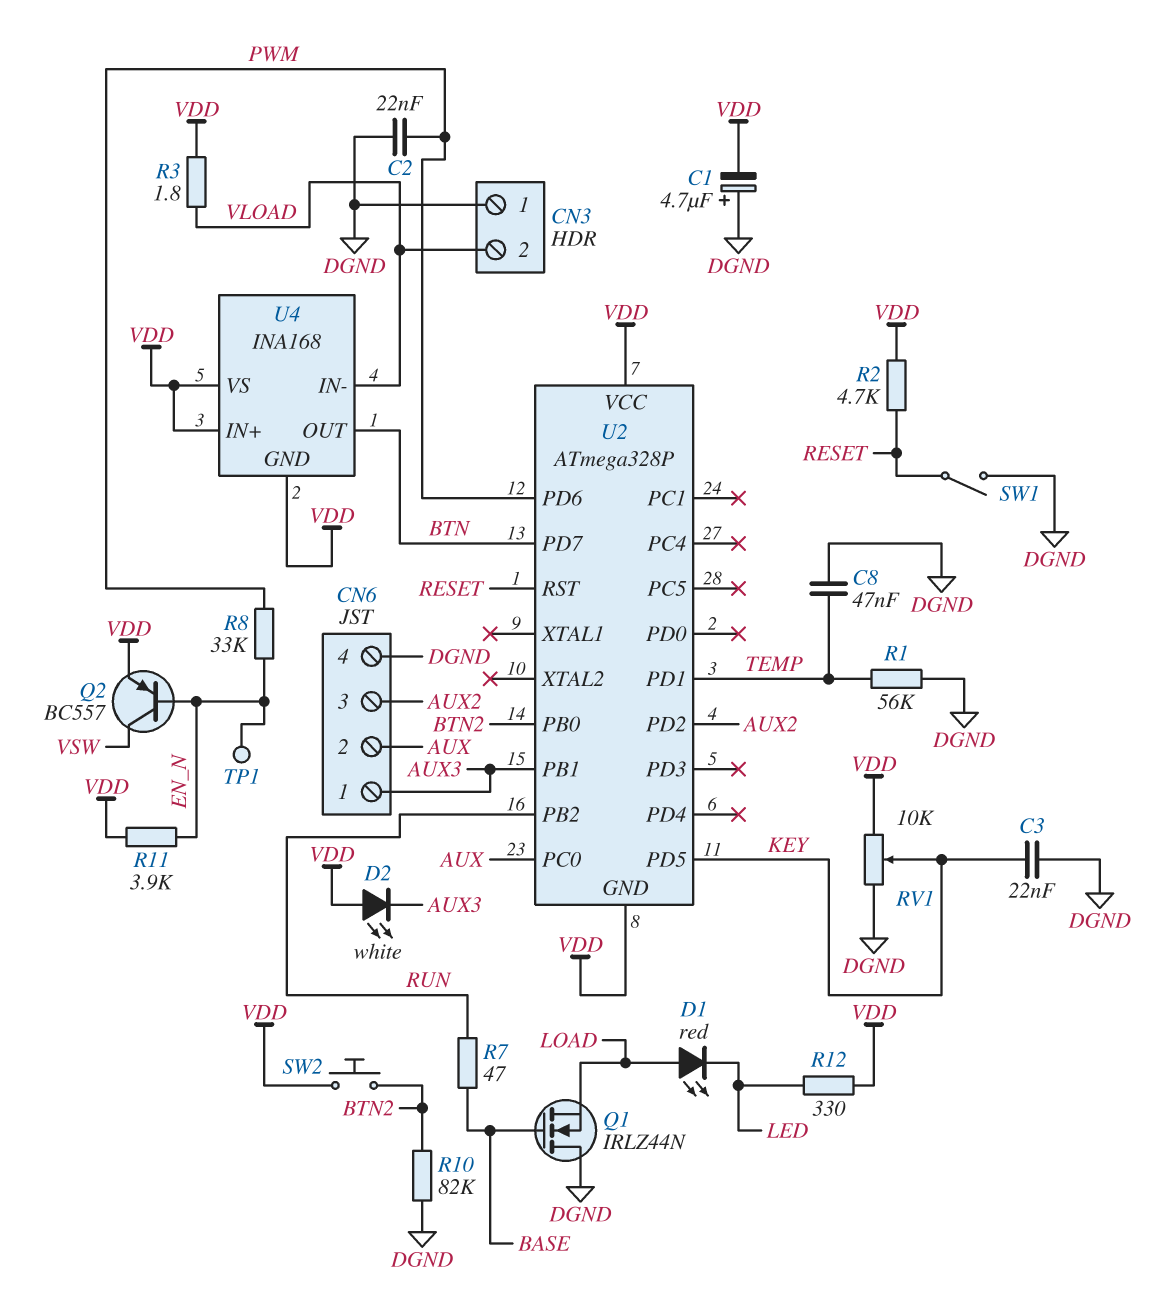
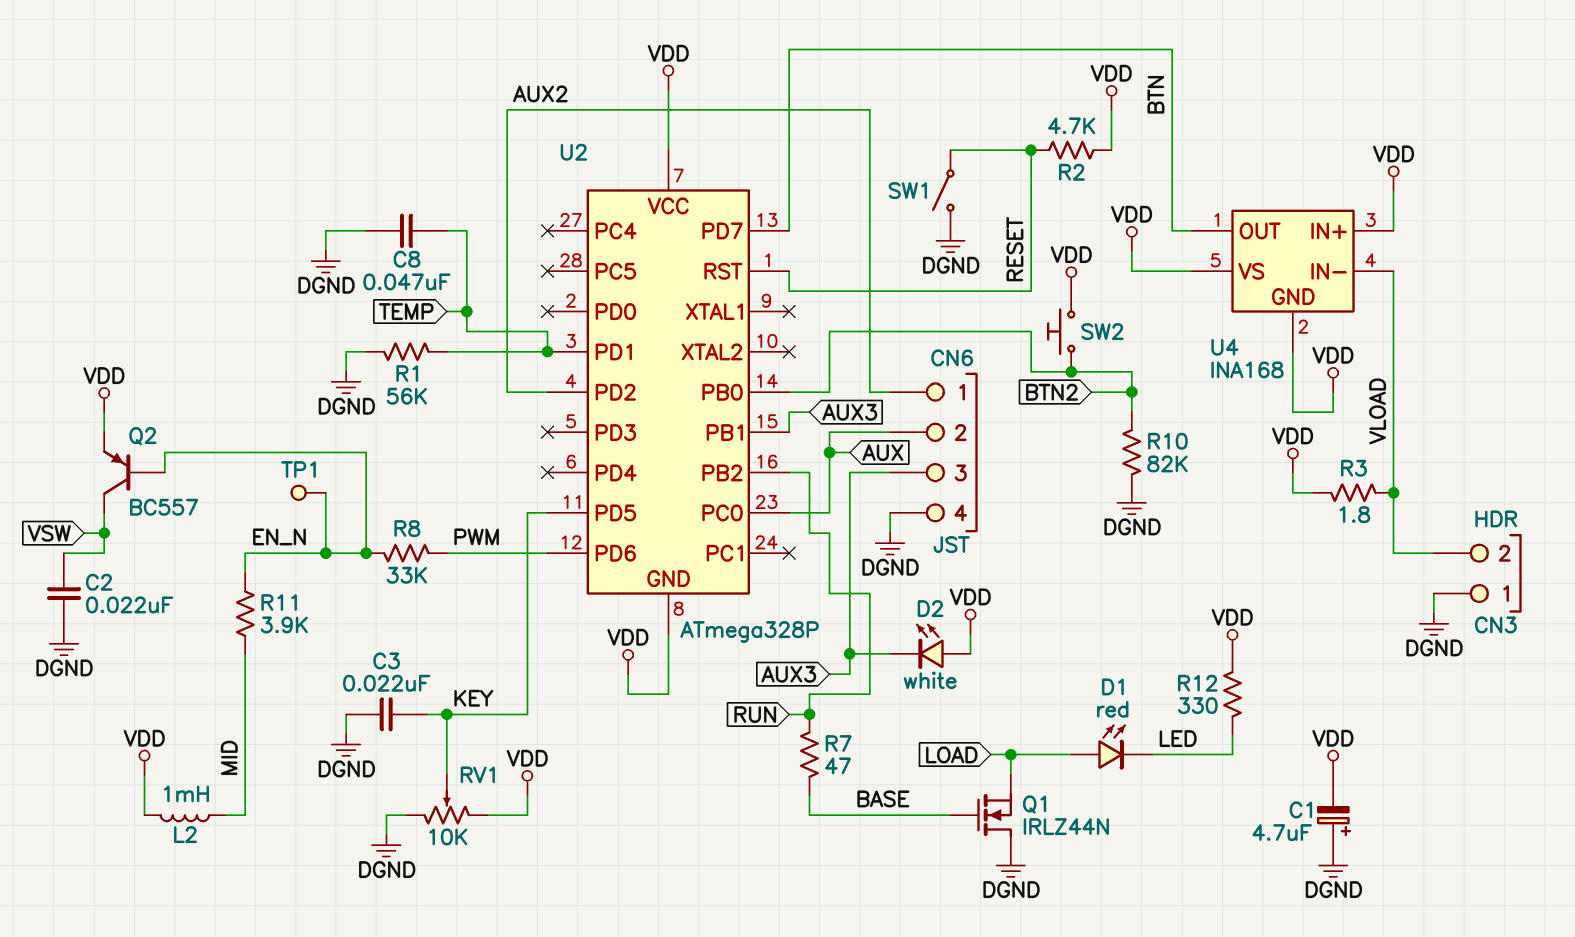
C2: 22nF (DGND, PWM) -> 22nF (DGND, VSW)
CN6 pin 1: AUX3 -> AUX2
CN6 pin 3: AUX2 -> AUX3
L2: none -> 1mH (MID, VDD)
R11: 3.9k (EN_N, VDD) -> 3.9k (EN_N, MID)

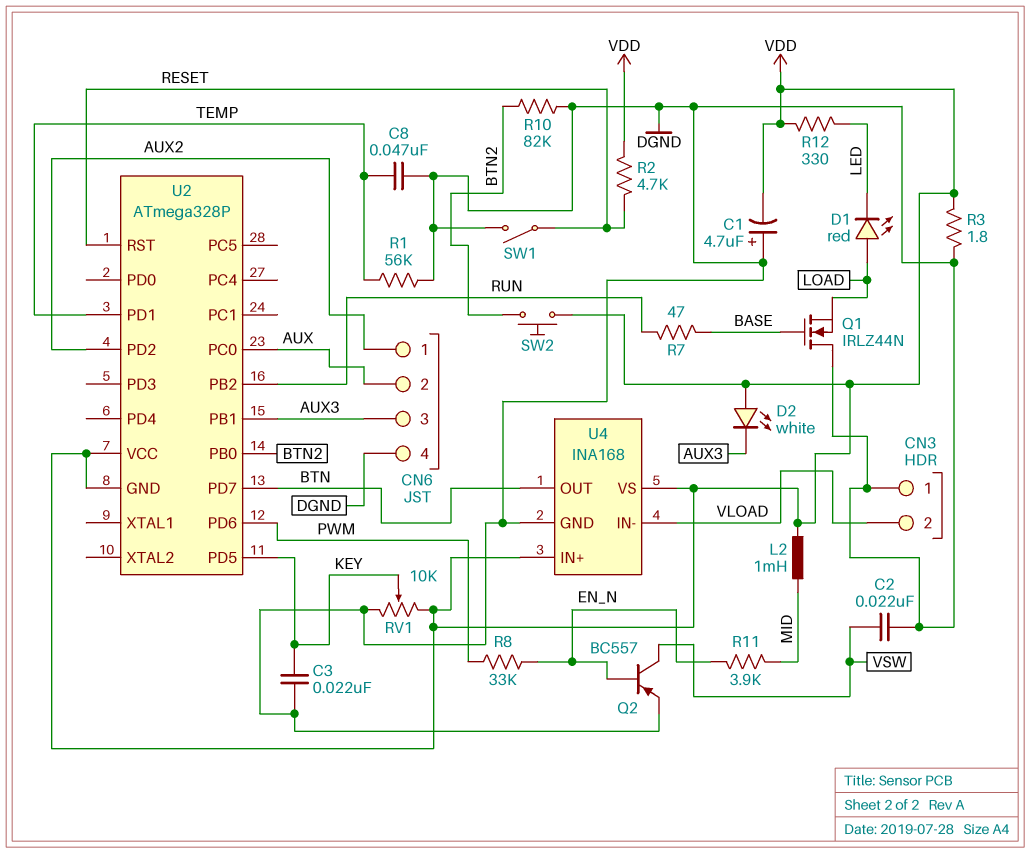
Q2: PNP BC557 (B EN_N, C VSW, E VDD) -> PNP BC557 (B EN_N, C VSW, E DGND)
R3: 1.8 (VDD, VLOAD) -> 1.8 (DGND, VDD)
TP1: test point (EN_N) -> none
U4 pin GND: VDD -> DGND

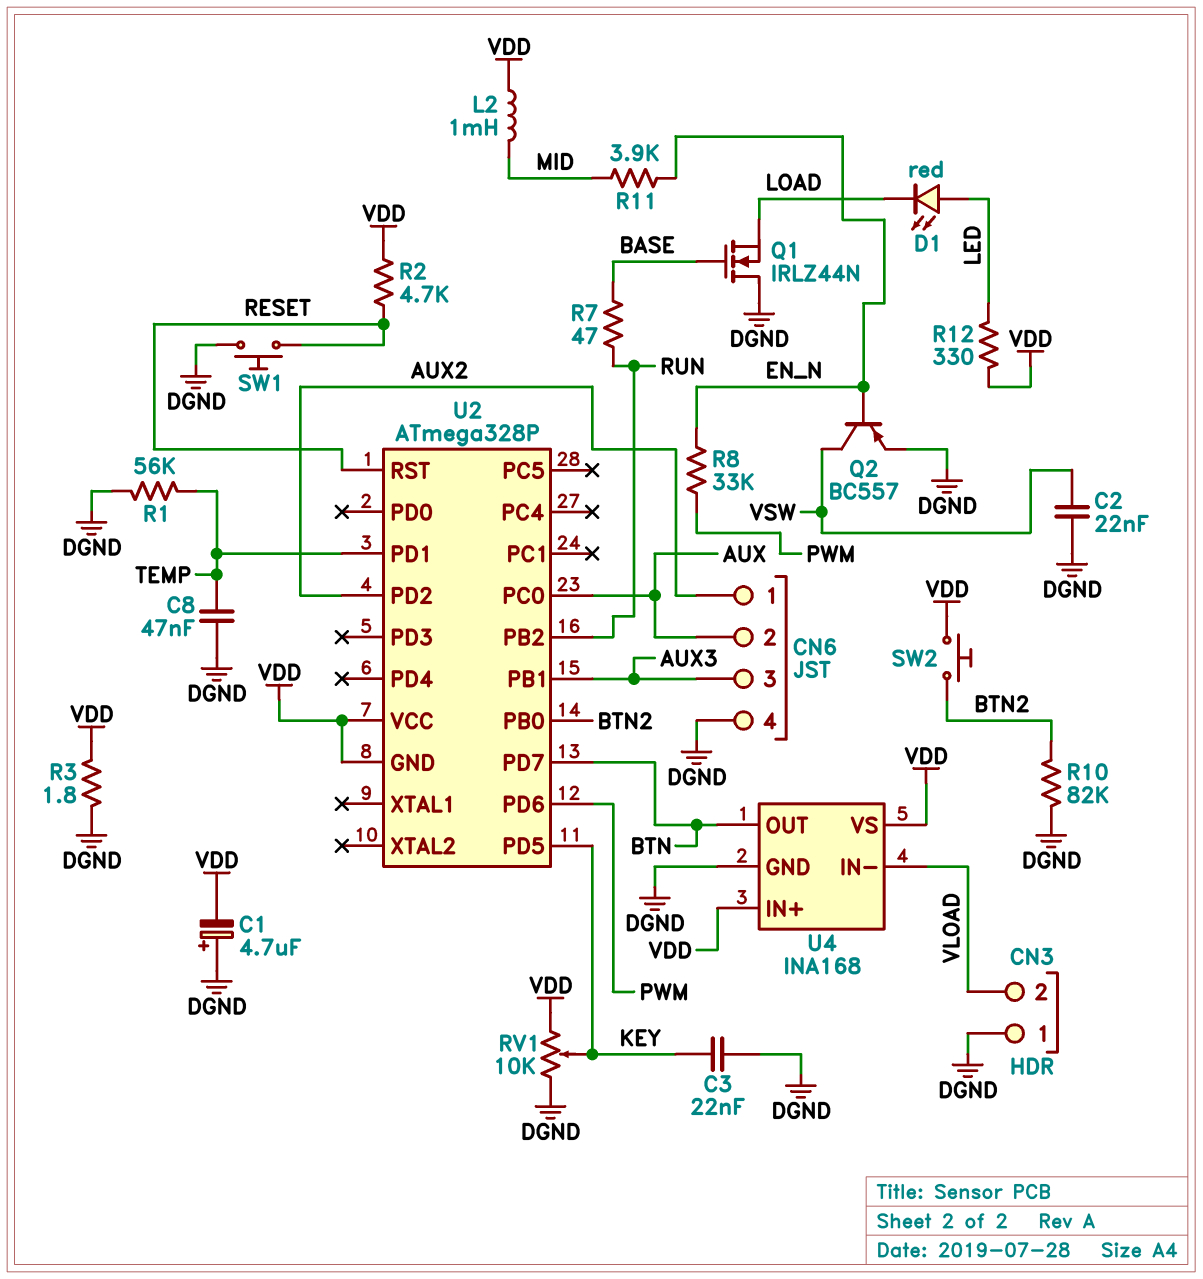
D1: LED red (A LOAD, K LED) -> LED red (A LED, K LOAD)
D2: LED white (A VDD, K AUX3) -> none
SW1: switch (DGND, RESET) -> button (DGND, RESET)

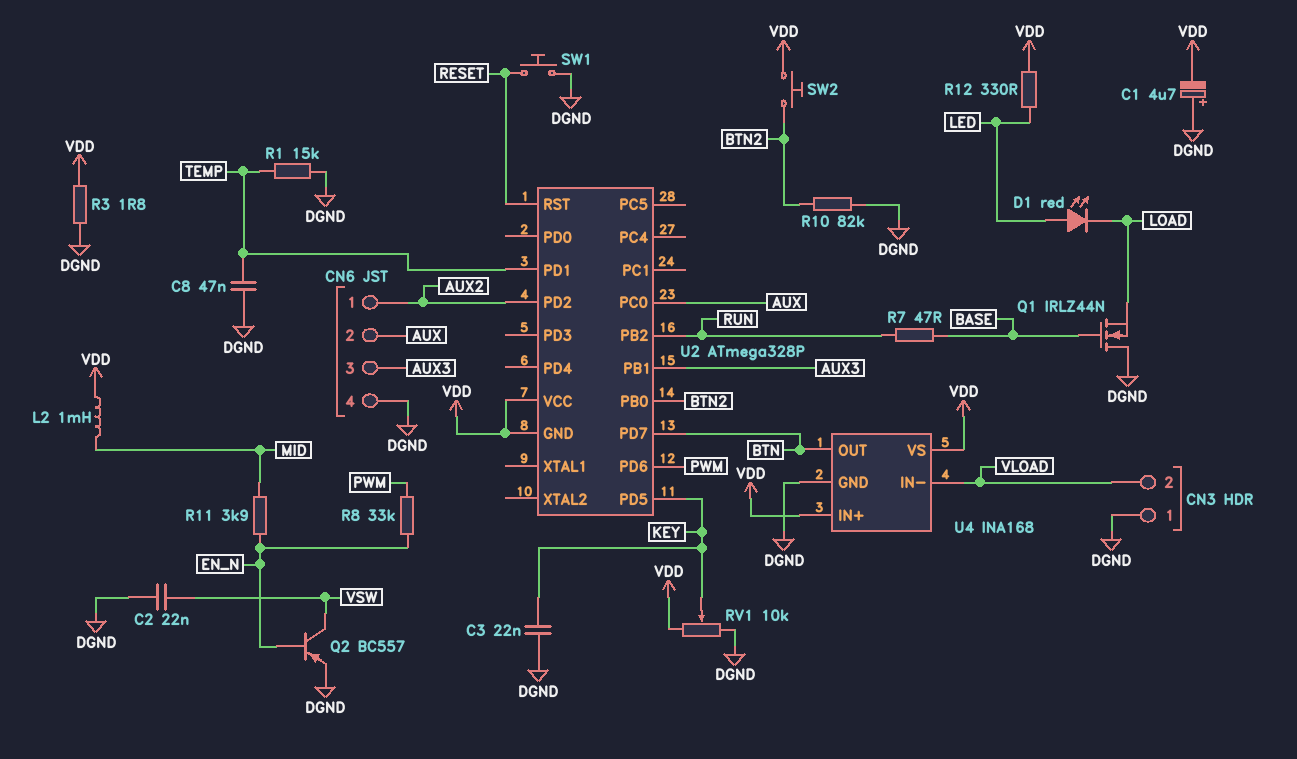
R1: 56k (DGND, TEMP) -> 15k (DGND, TEMP)
R2: 4.7k (RESET, VDD) -> none

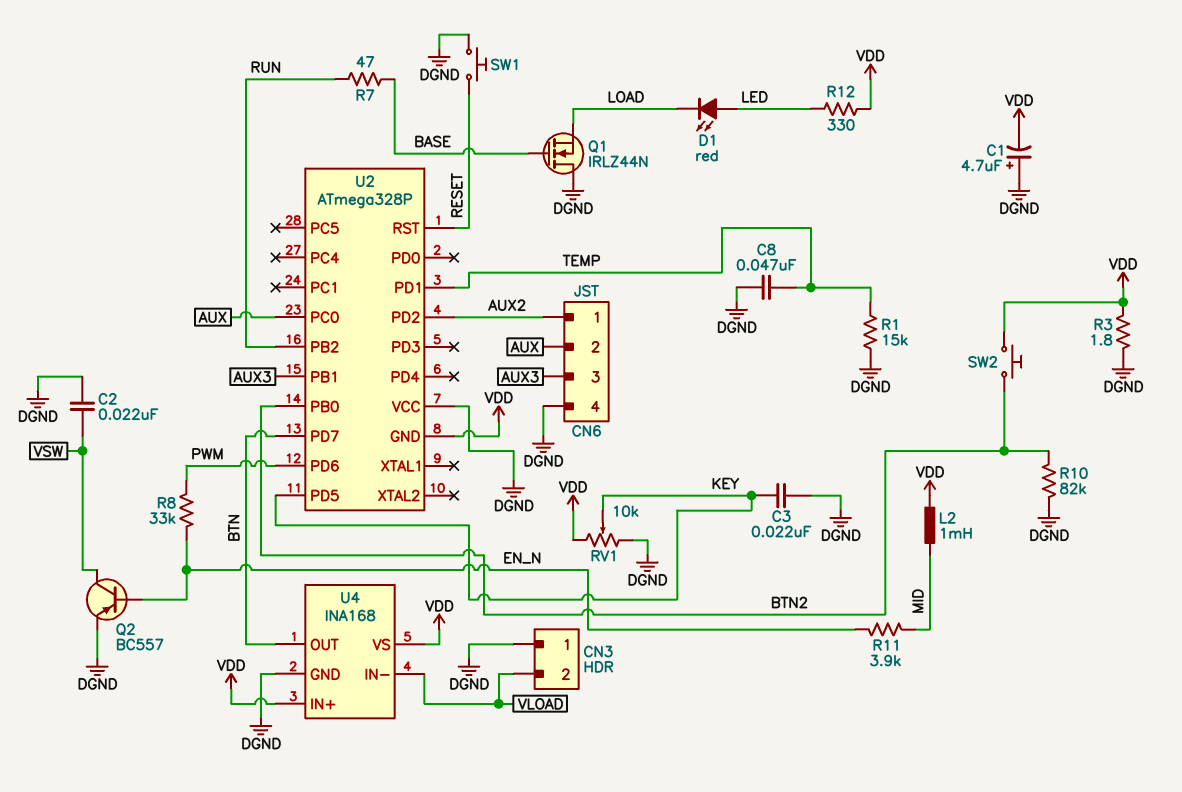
U2 pin VCC: VDD -> DGND

